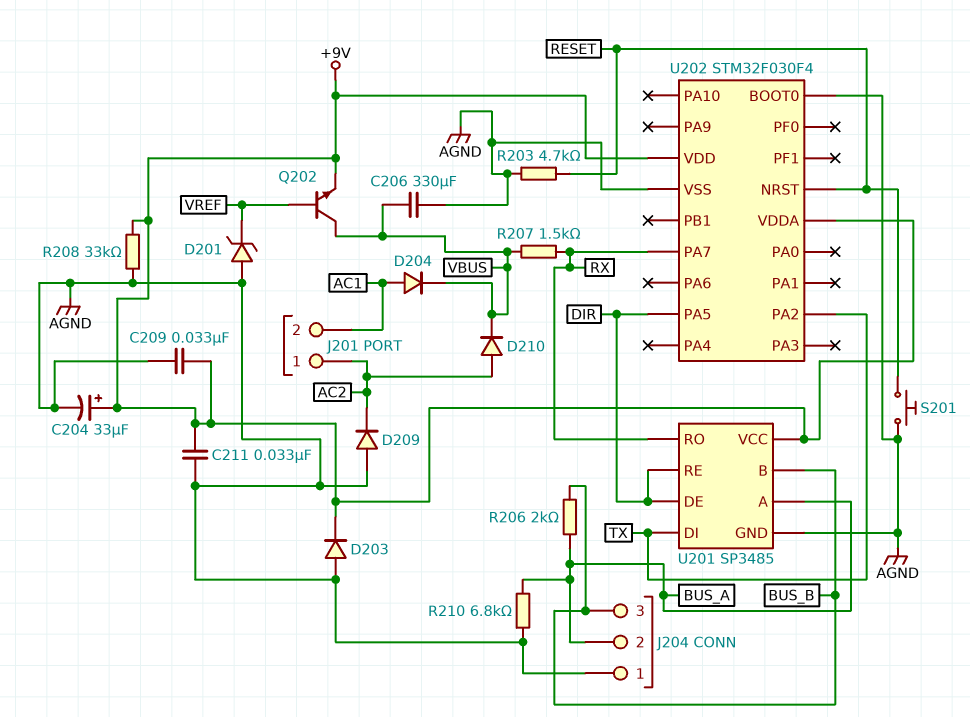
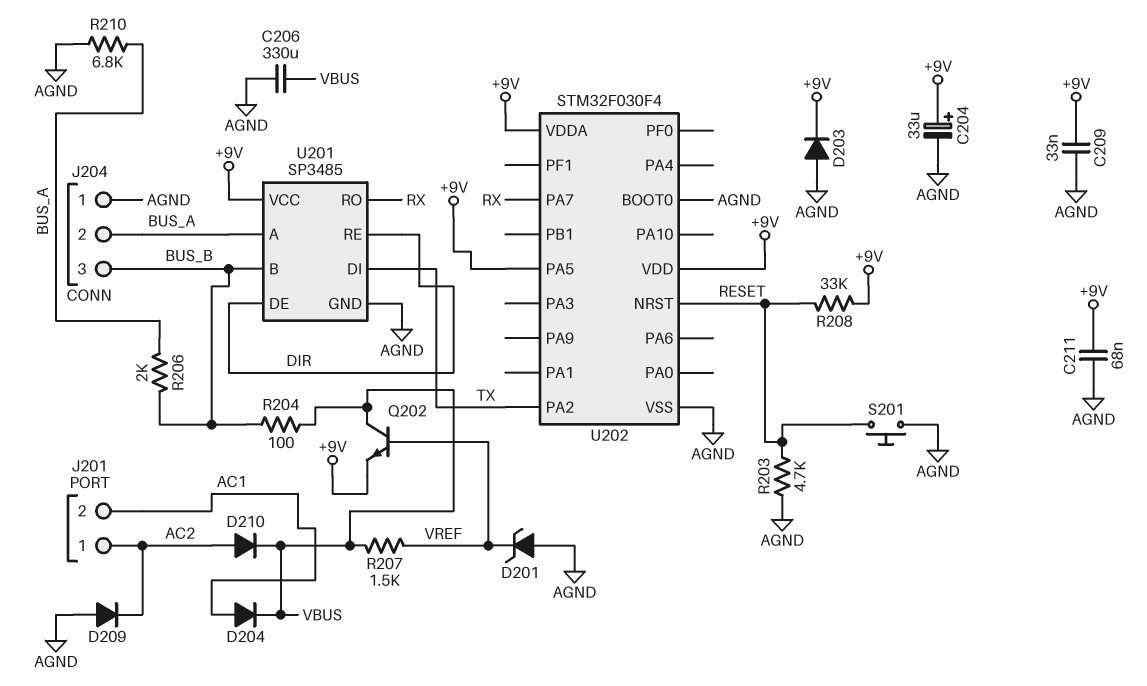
C211: 33nF (+9V, AGND) -> 68nF (+9V, AGND)
R204: none -> 100 (BUS_B, VBUS)
R207: 1.5k (RX, VBUS) -> 1.5k (VBUS, VREF)
R208: 33k (+9V, AGND) -> 33k (+9V, RESET)
U202 pin PA5: DIR -> +9V

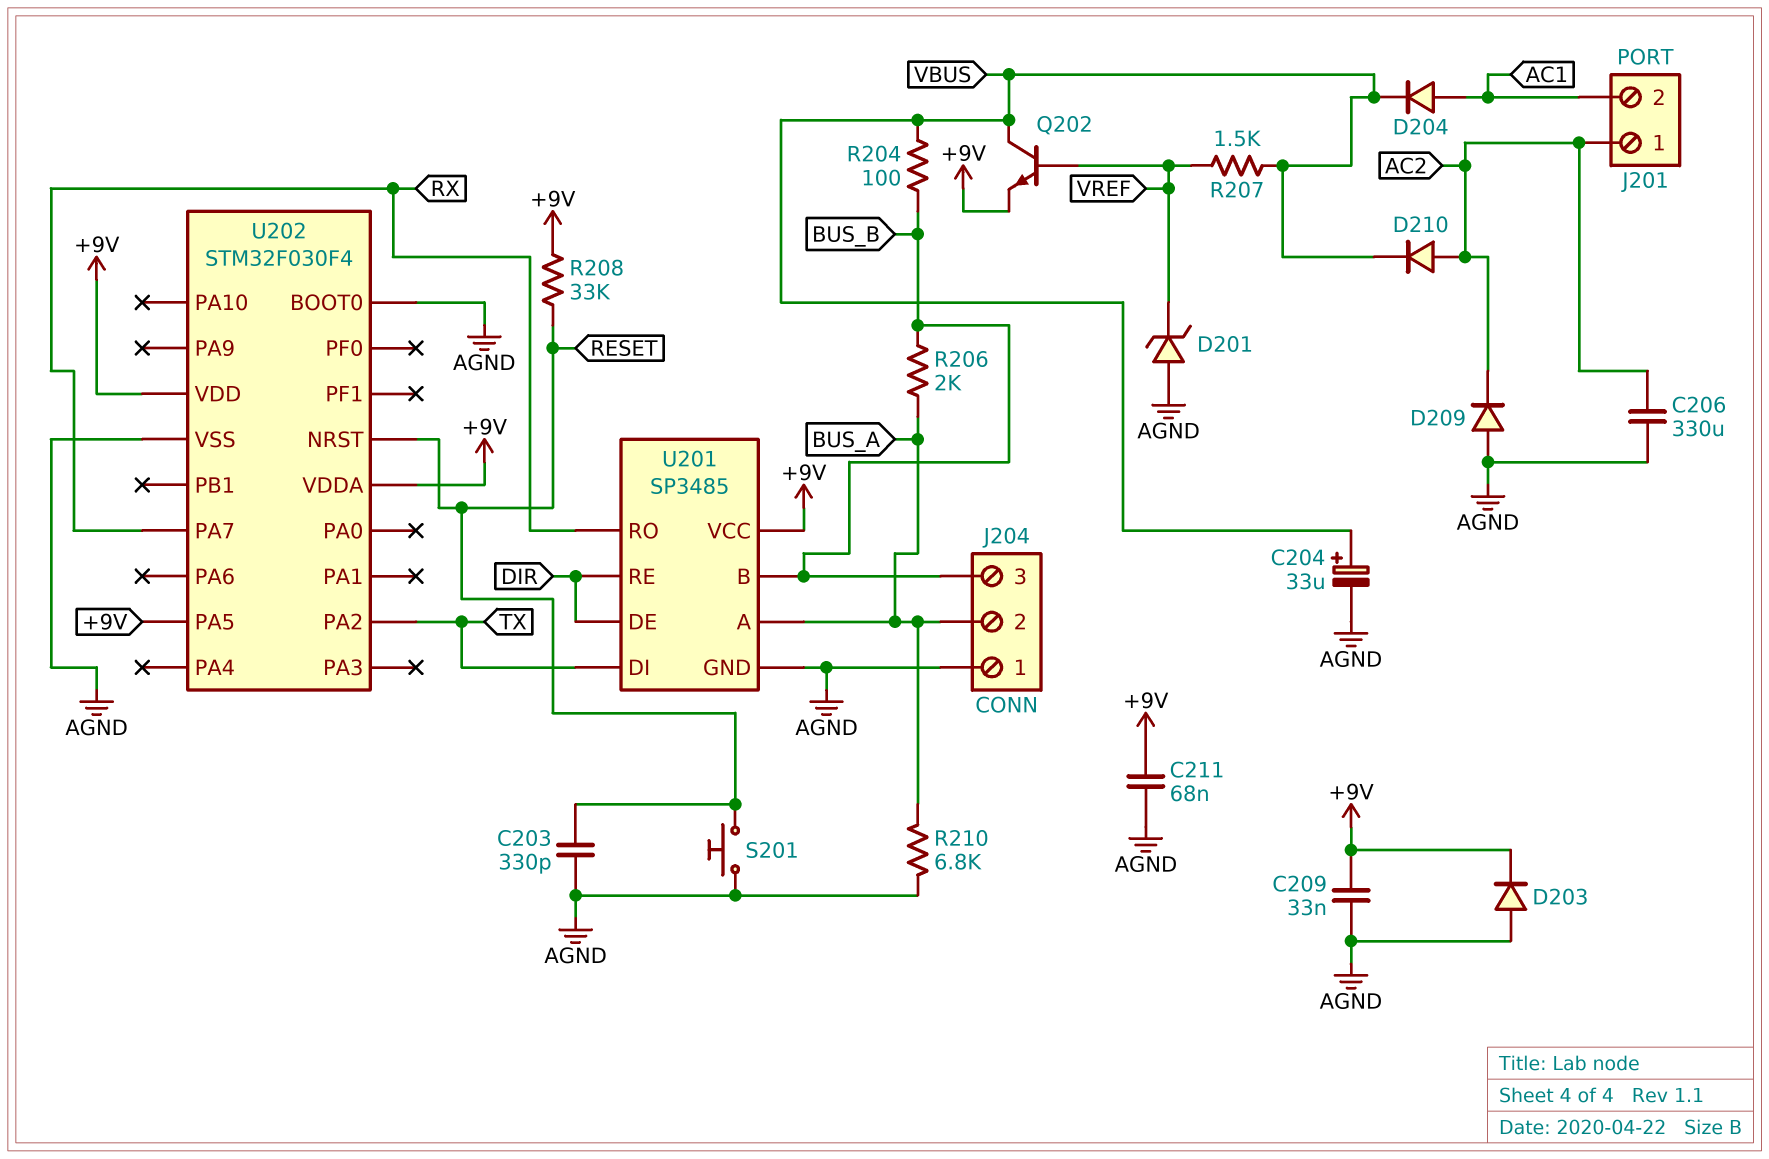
C203: none -> 330pF (AGND, RESET)
C204: 33uF (plus +9V, minus AGND) -> 33uF (plus VBUS, minus AGND)
C206: 330uF (AGND, VBUS) -> 330uF (AC2, AGND)
R203: 4.7k (AGND, RESET) -> none

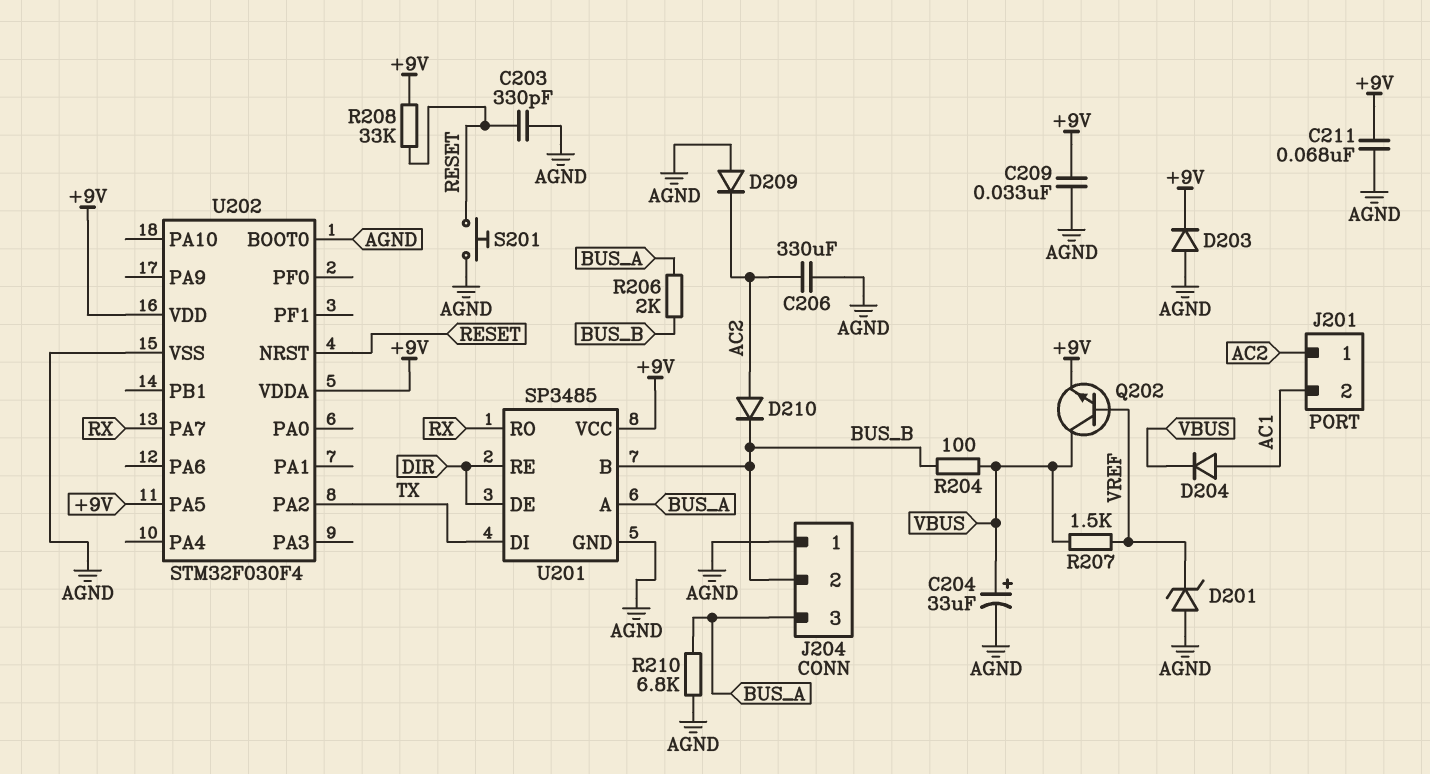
D210: diode (A AC2, K VBUS) -> diode (A AC2, K BUS_B)
J204 pin 2: BUS_A -> BUS_B
J204 pin 3: BUS_B -> BUS_A

